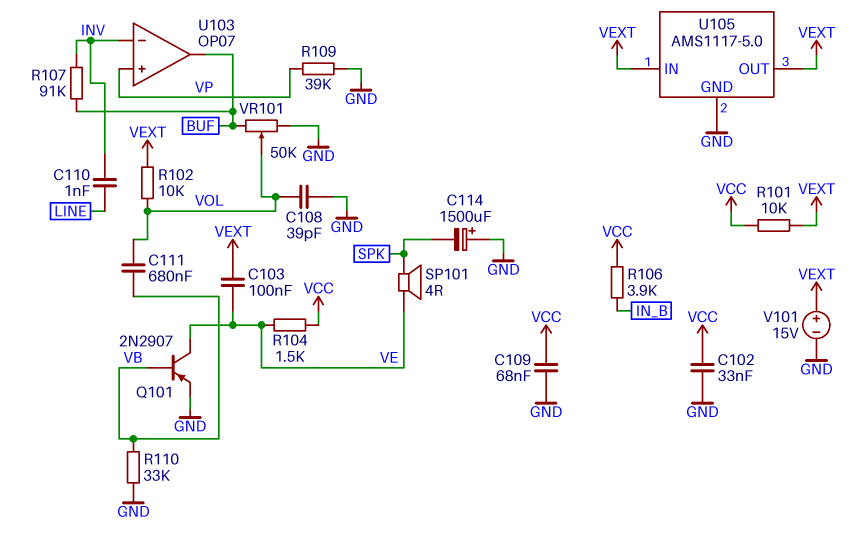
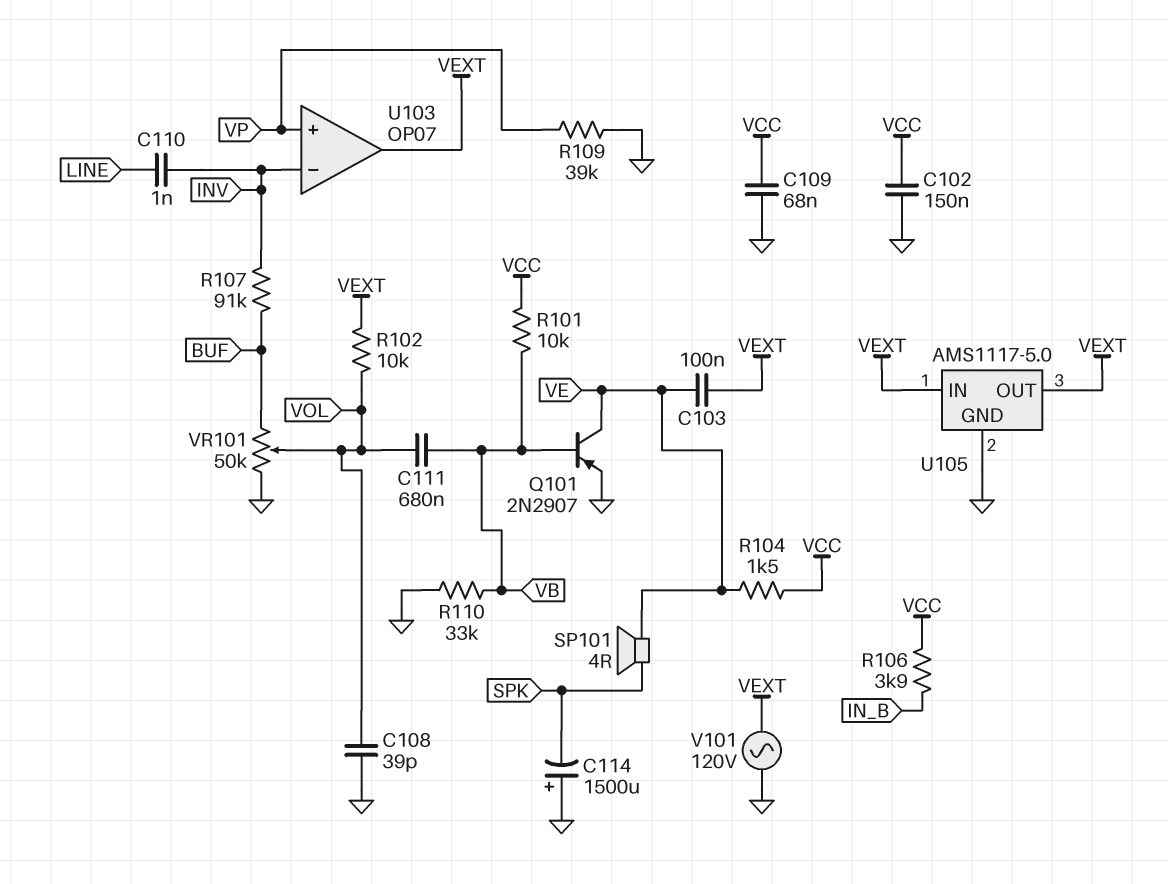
C102: 33nF (GND, VCC) -> 150nF (GND, VCC)
R101: 10k (VCC, VEXT) -> 10k (VB, VCC)
U103 pin out: BUF -> VEXT
V101: 15V (plus VEXT, minus GND) -> AC 120V (GND, VEXT)

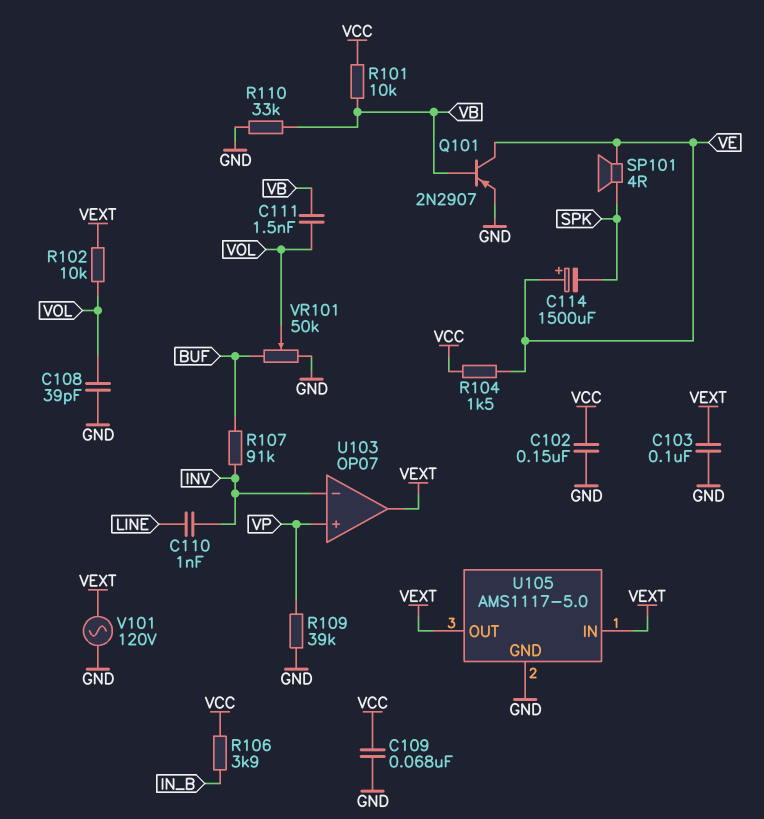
C103: 100nF (VE, VEXT) -> 100nF (GND, VEXT)
C111: 680nF (VB, VOL) -> 1.5nF (VB, VOL)
C114: 1500uF (plus GND, minus SPK) -> 1500uF (plus VE, minus SPK)

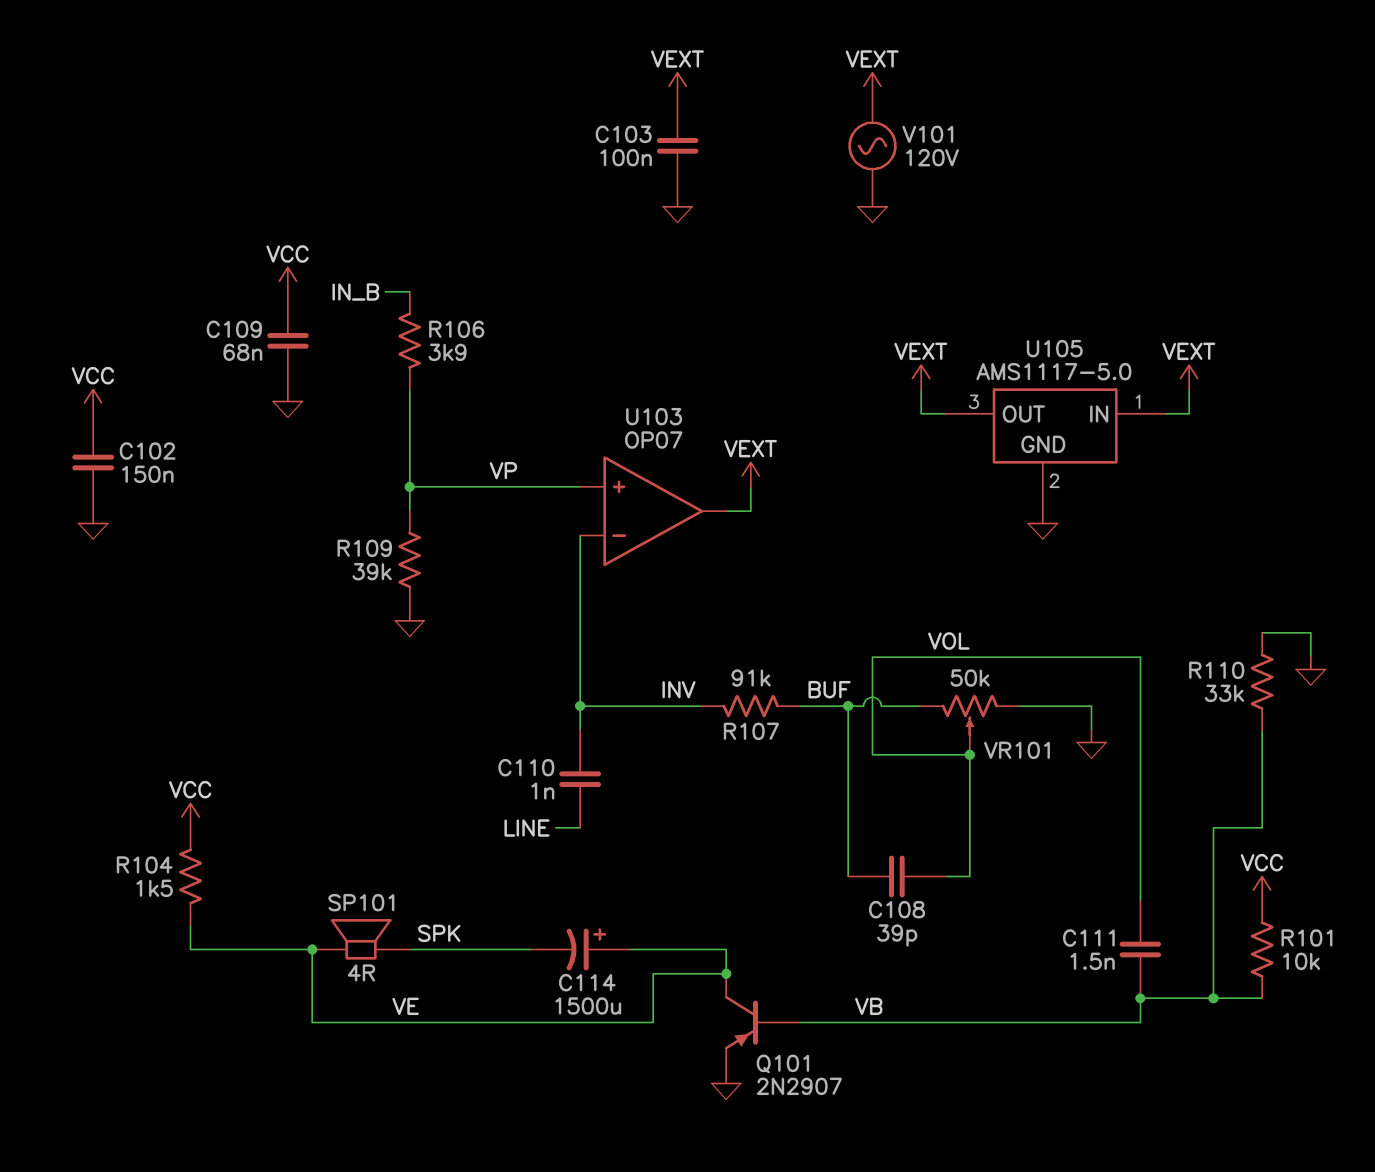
C108: 39pF (GND, VOL) -> 39pF (BUF, VOL)
R102: 10k (VEXT, VOL) -> none
R106: 3.9k (IN_B, VCC) -> 3.9k (IN_B, VP)

